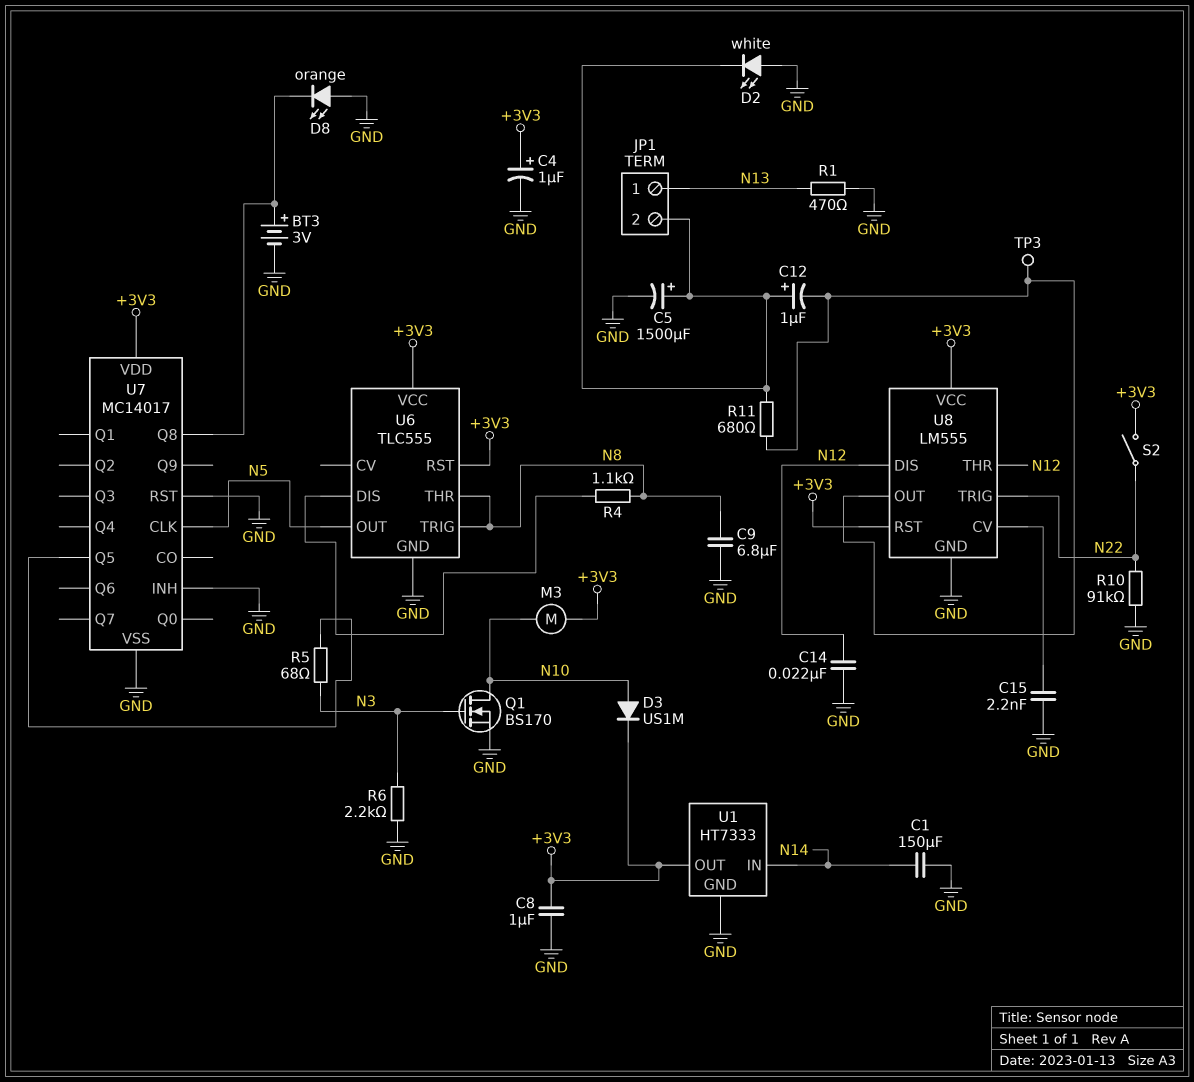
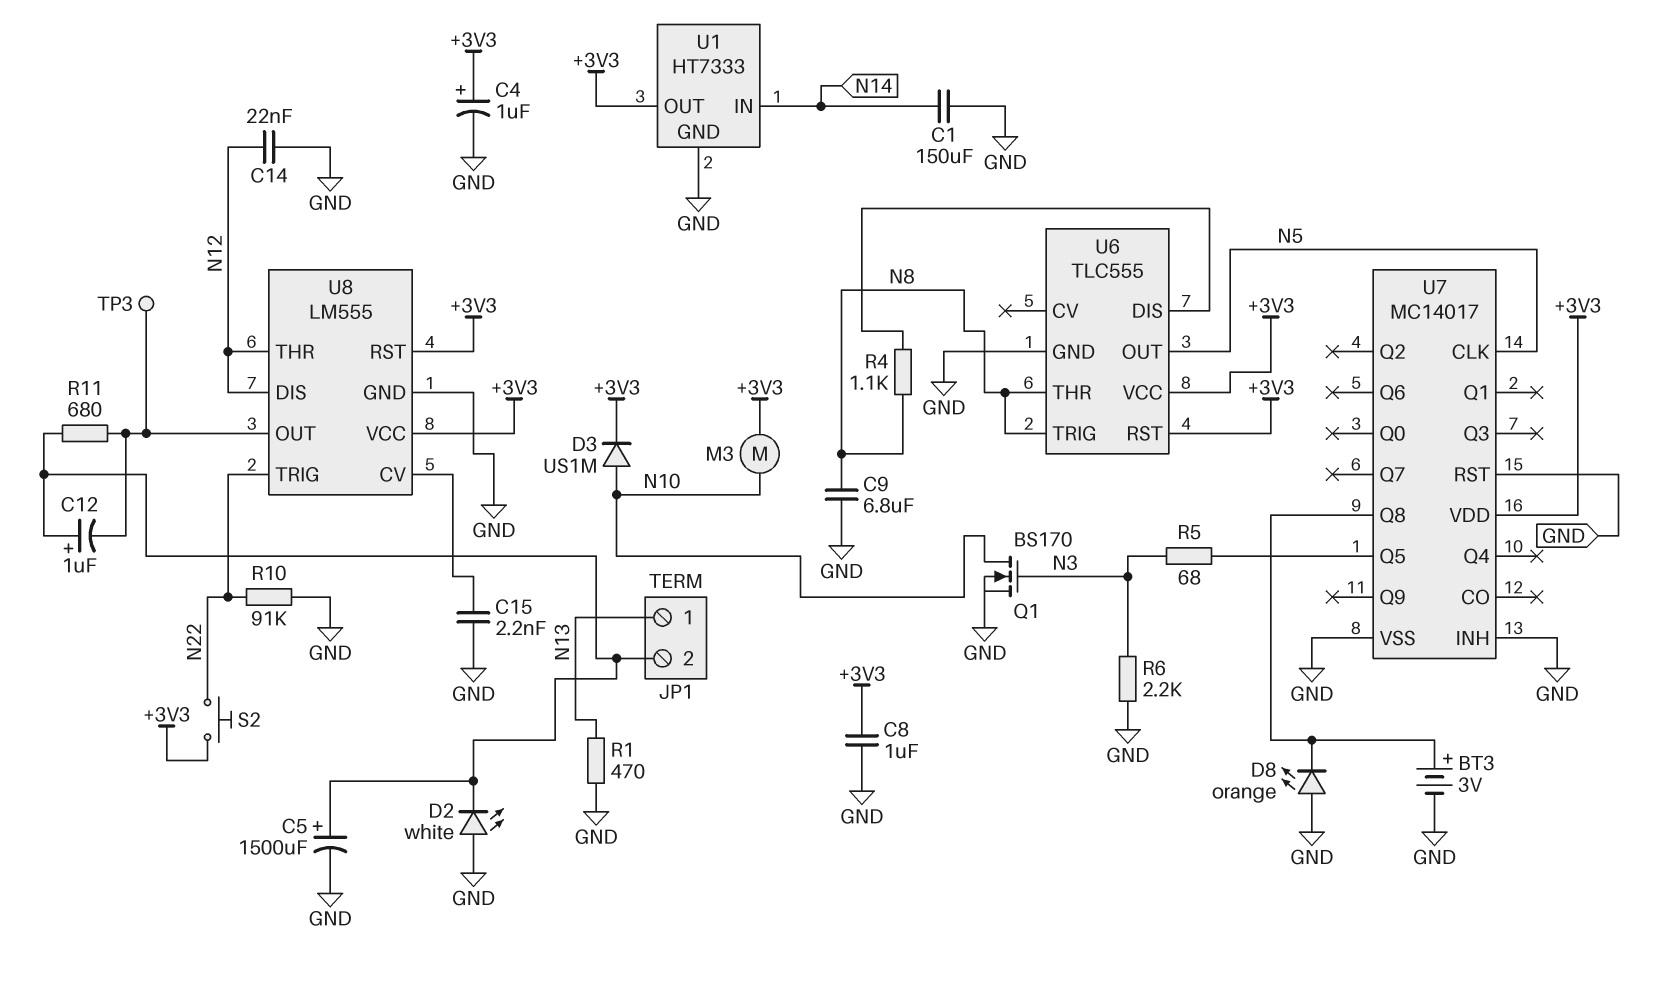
S2: switch (+3V3, N22) -> button (+3V3, N22)

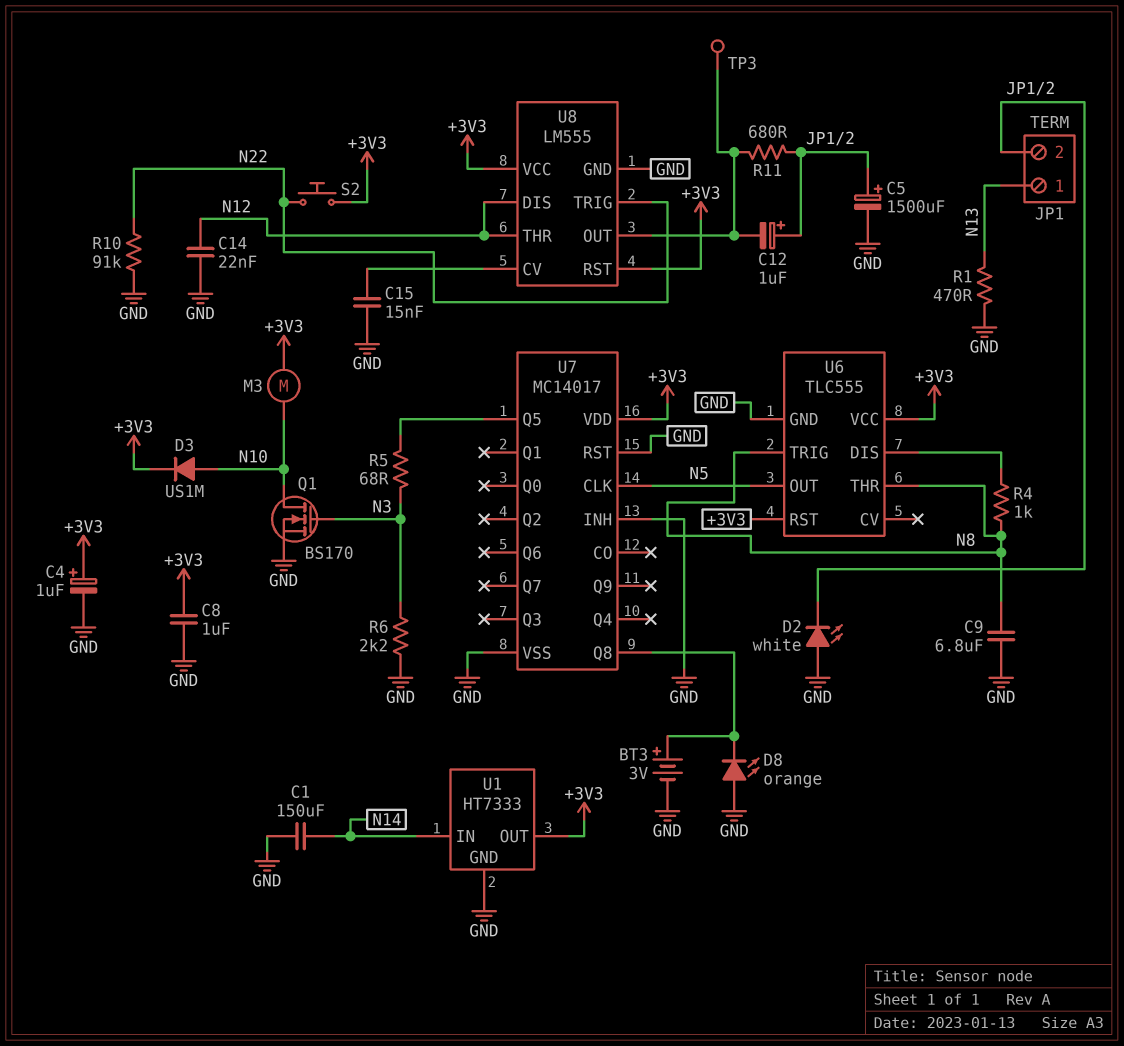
C15: 2.2nF (GND, U8/CV) -> 15nF (GND, U8/CV)
R4: 1.1k (N8, U6/DIS) -> 1k (N8, U6/DIS)

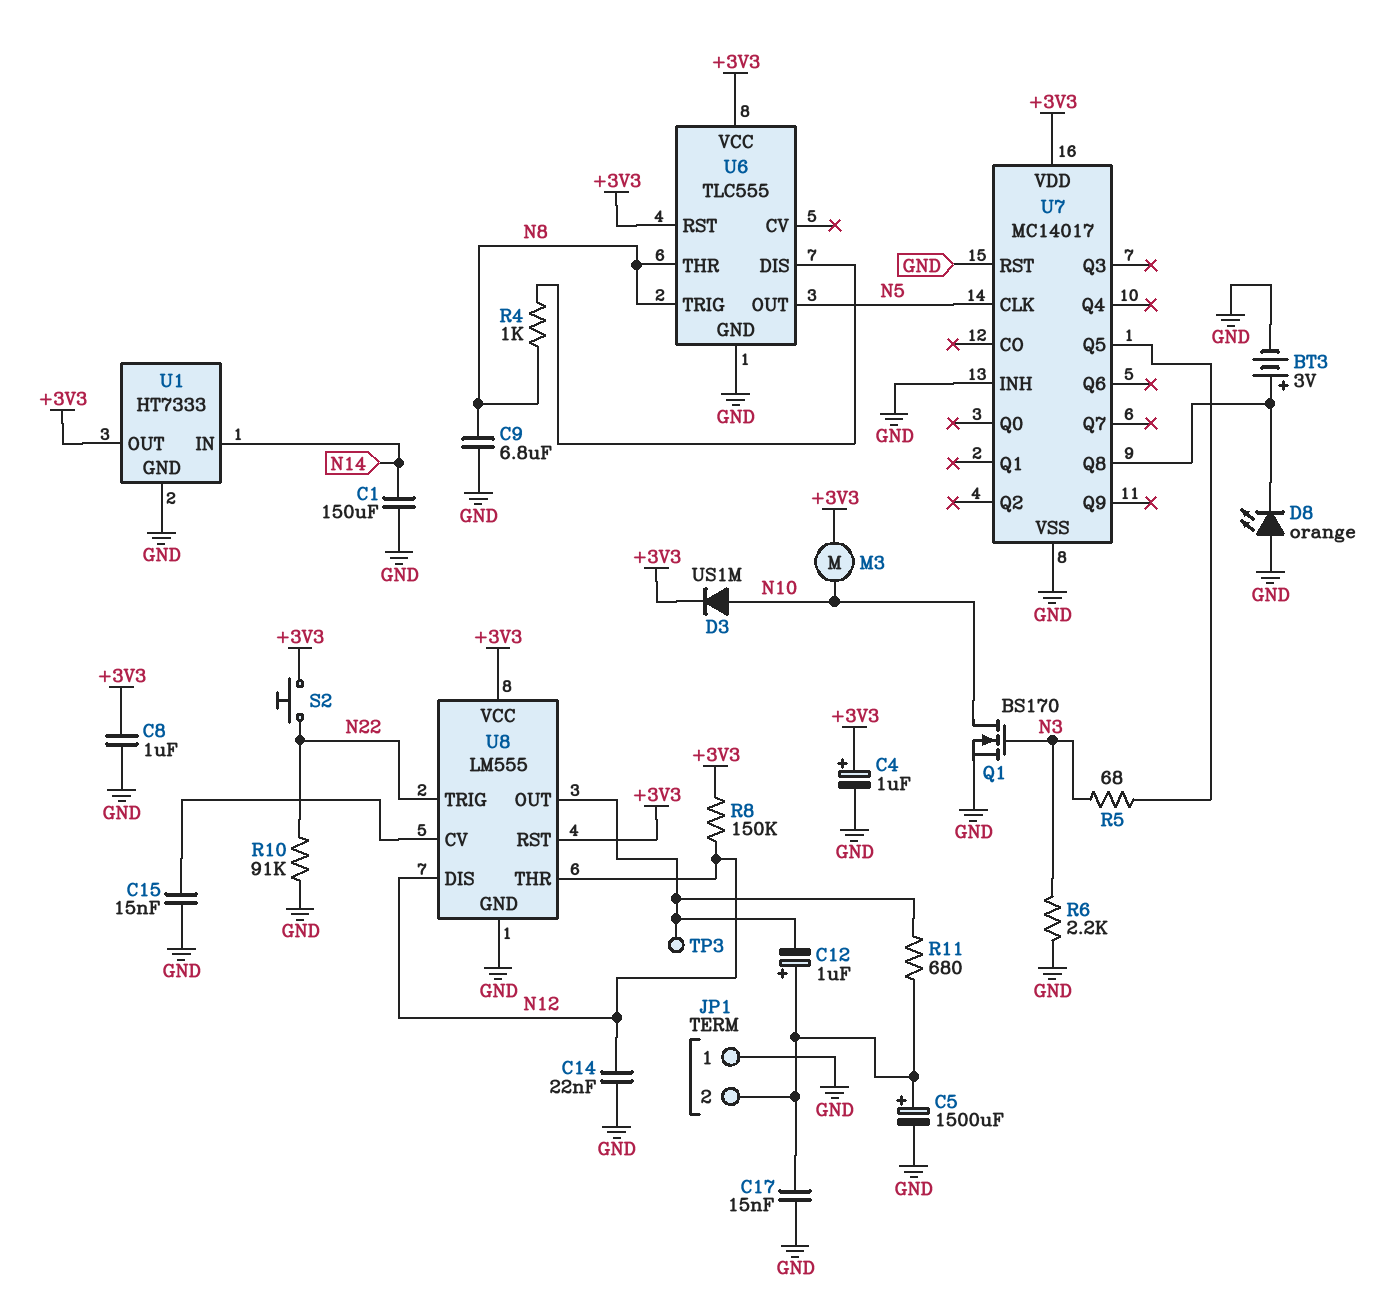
C17: none -> 15nF (GND, JP1/2)
D2: LED white (A GND, K JP1/2) -> none
JP1 pin 1: N13 -> GND
R1: 470 (GND, N13) -> none
R8: none -> 150k (+3V3, N12)

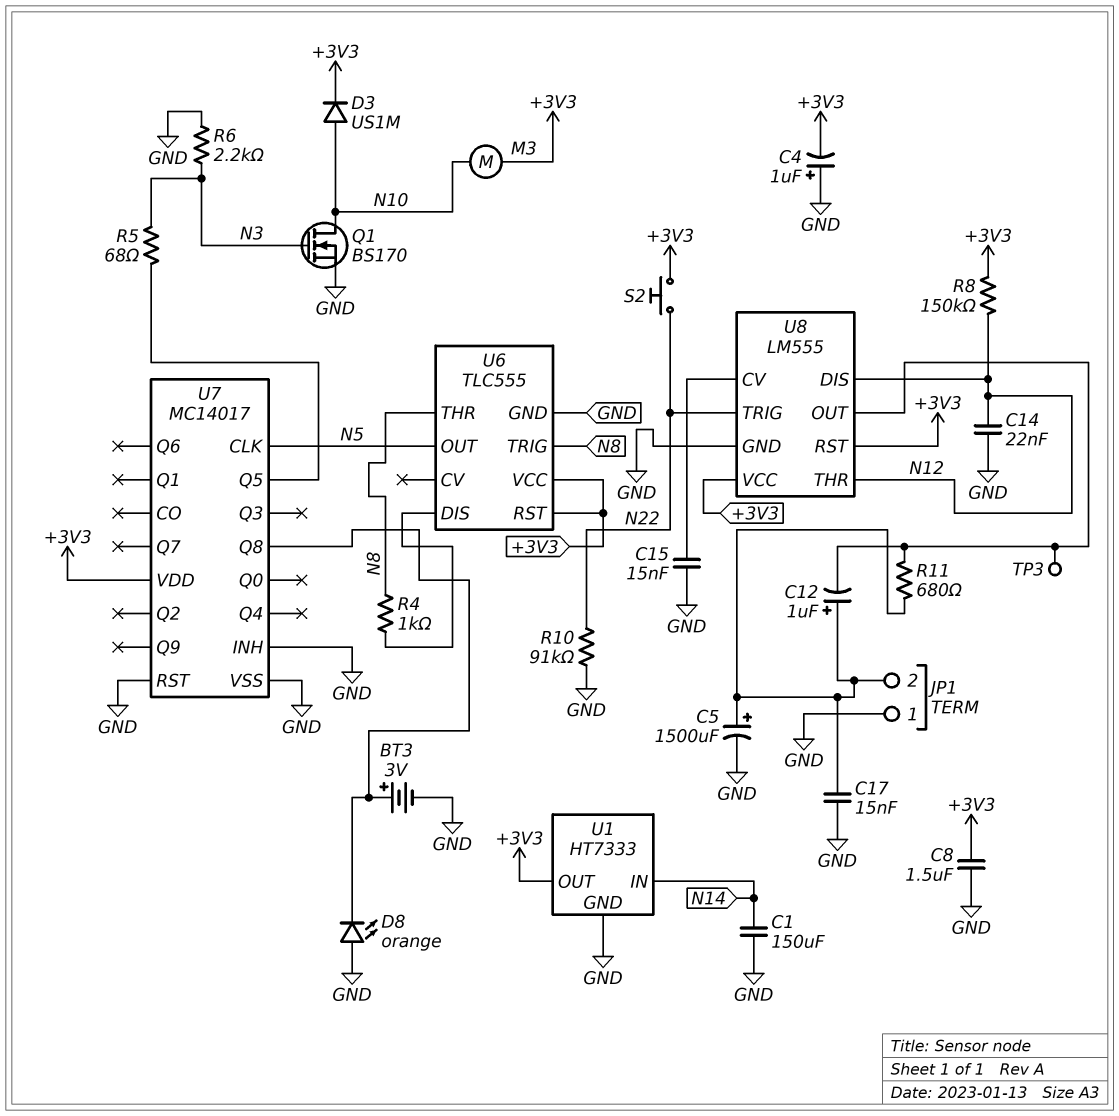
C4: 1uF (plus +3V3, minus GND) -> 1uF (plus GND, minus +3V3)
C8: 1uF (+3V3, GND) -> 1.5uF (+3V3, GND)
C9: 6.8uF (GND, N8) -> none

